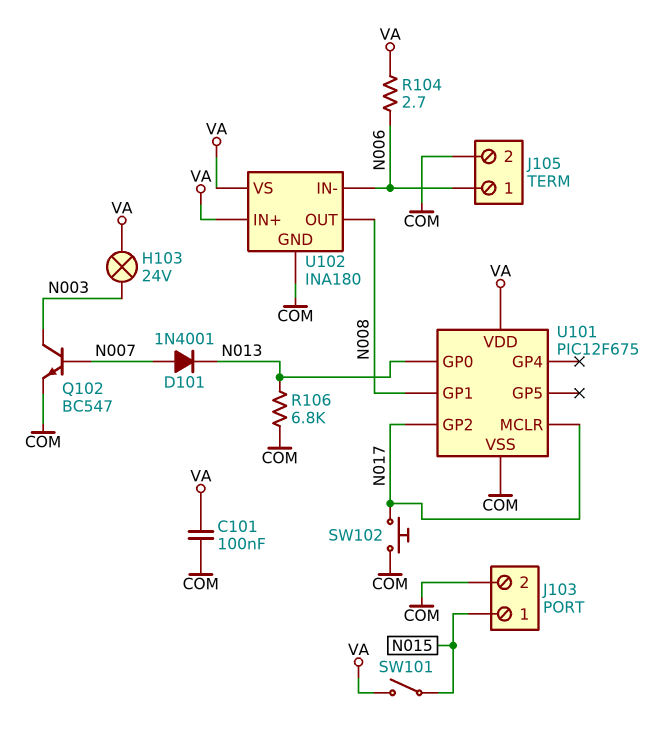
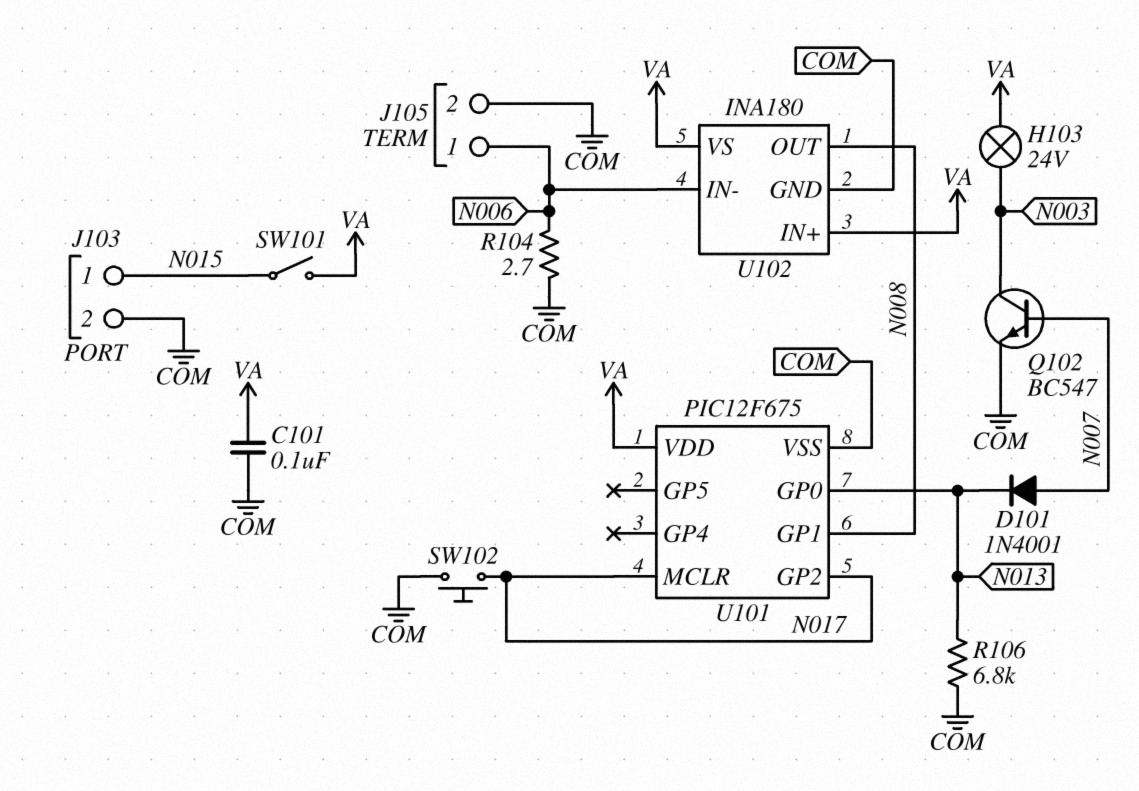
R104: 2.7 (N006, VA) -> 2.7 (COM, N006)

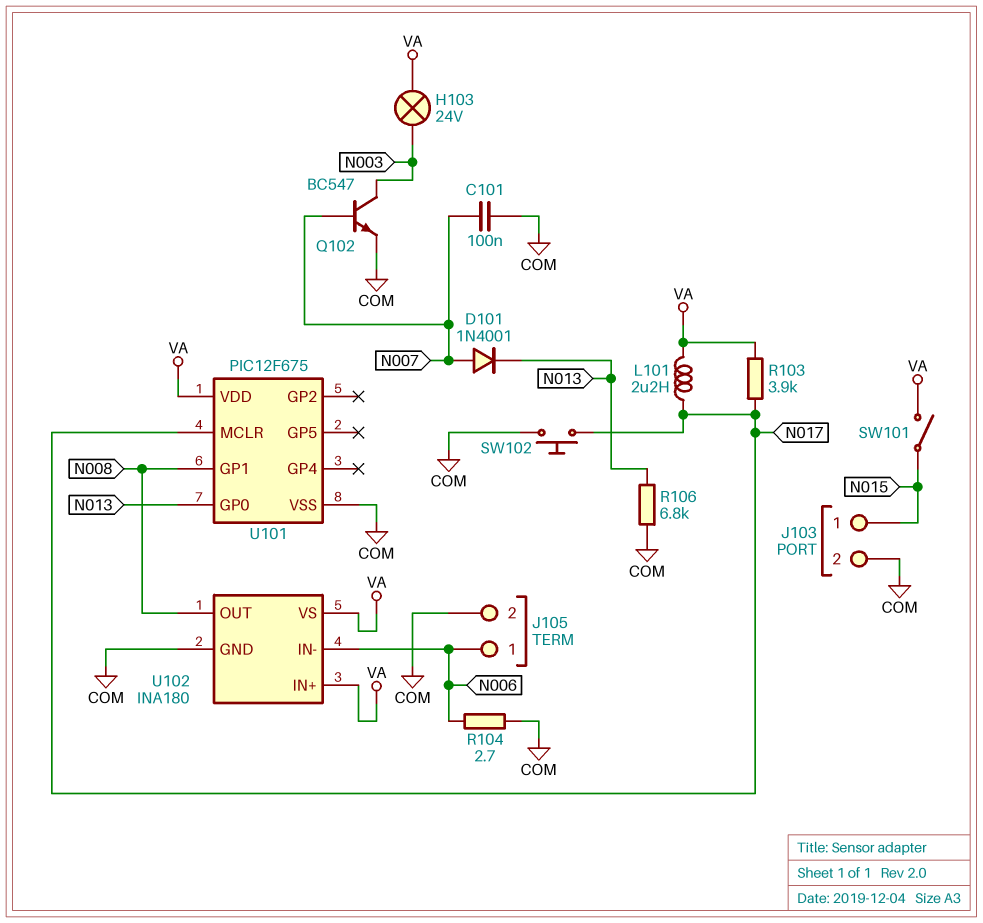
C101: 100nF (COM, VA) -> 100nF (COM, N007)
L101: none -> 2.2uH (N017, VA)
R103: none -> 3.9k (N017, VA)
U101 pin GP2: N017 -> none

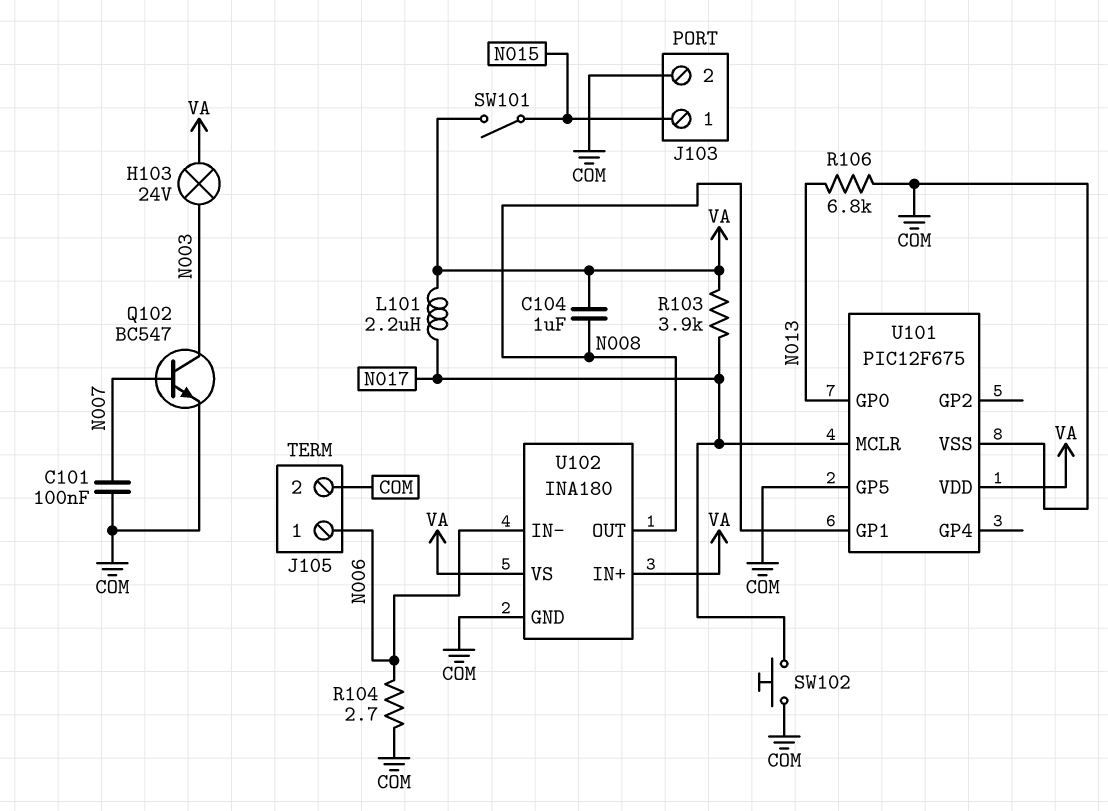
C104: none -> 1uF (N008, VA)
D101: diode 1N4001 (A N007, K N013) -> none
U101 pin GP5: none -> COM

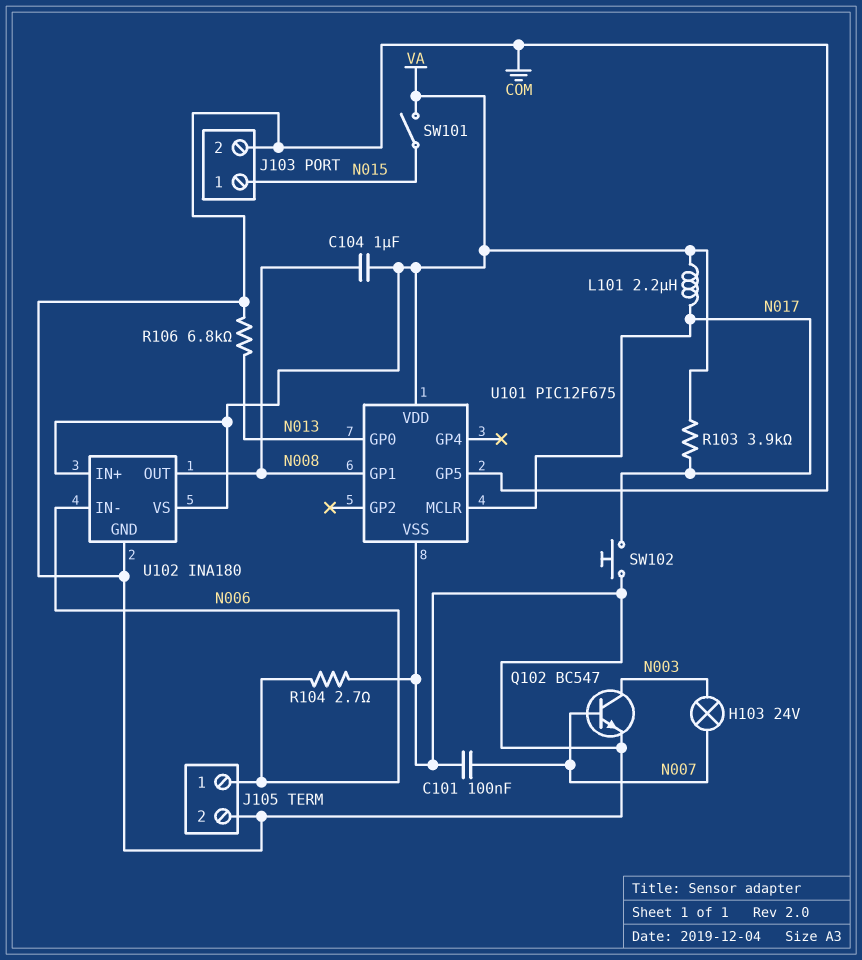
H103: lamp 24V (N003, VA) -> lamp 24V (N003, N007)

